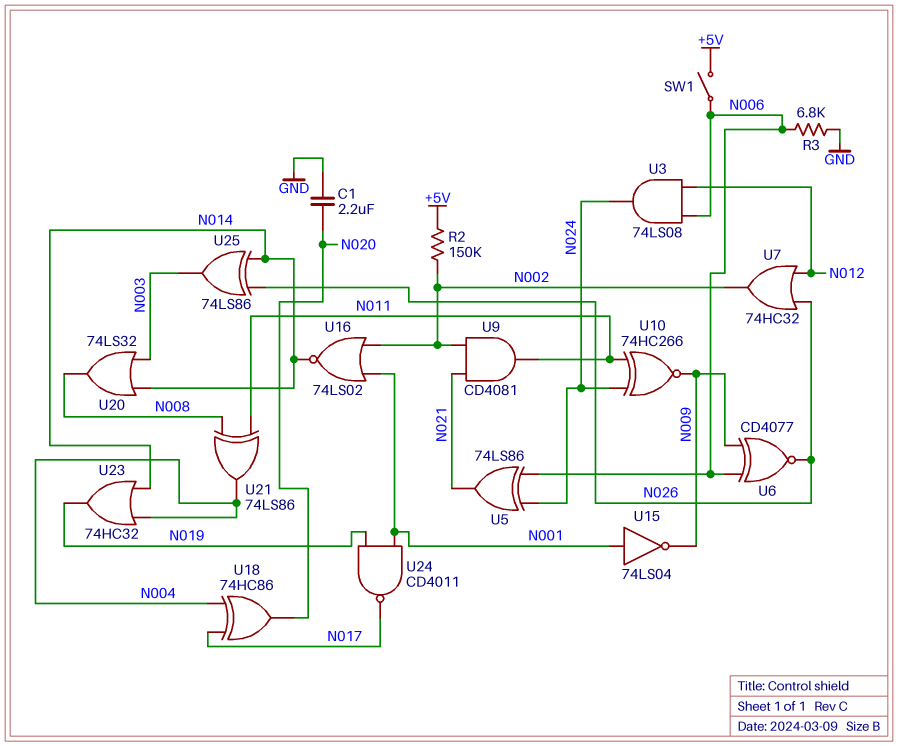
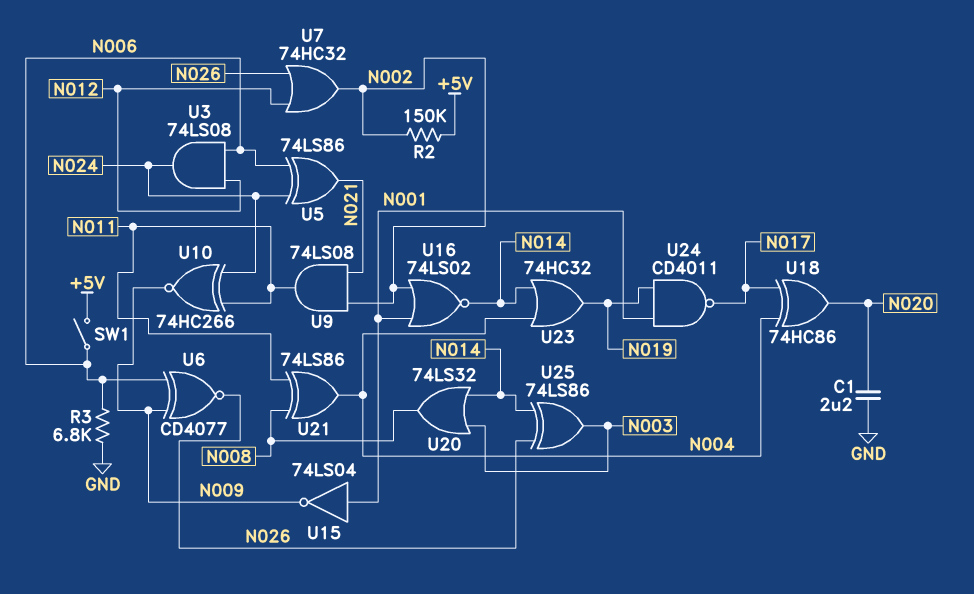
U9: AND CD4081 (in N002, in N021, out N011) -> AND 74LS08 (in N002, in N021, out N011)

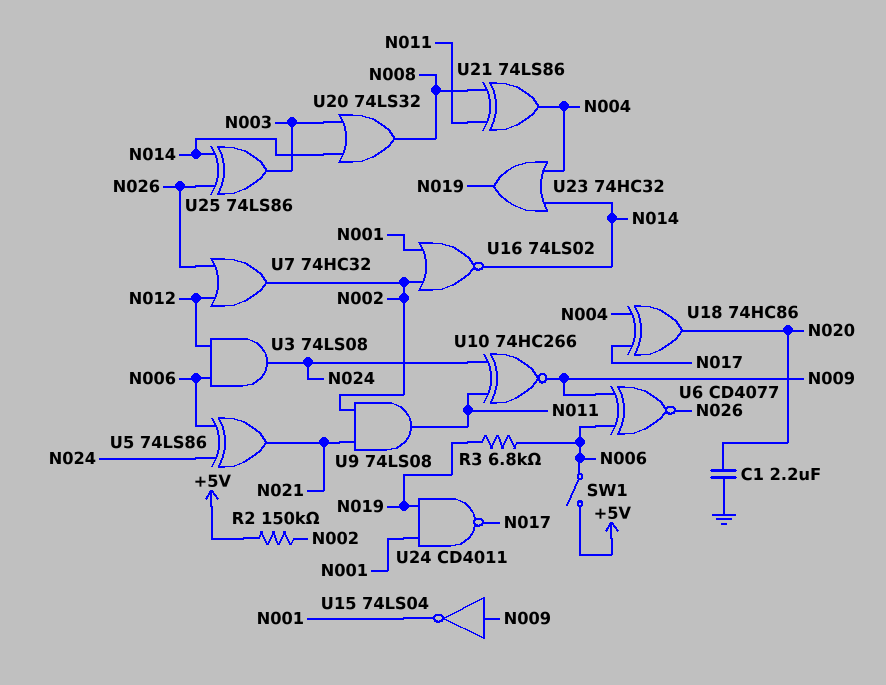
R3: 6.8k (GND, N006) -> 6.8k (N006, N019)
U15: NOT 74LS04 (in N001, out N009) -> NOT 74LS04 (in N009, out N001)

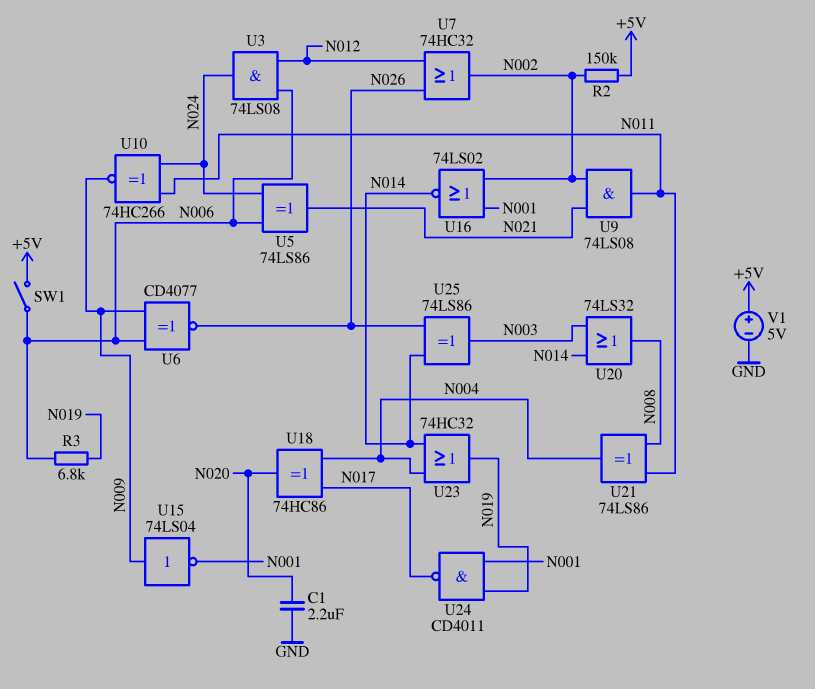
V1: none -> 5V (plus +5V, minus GND)

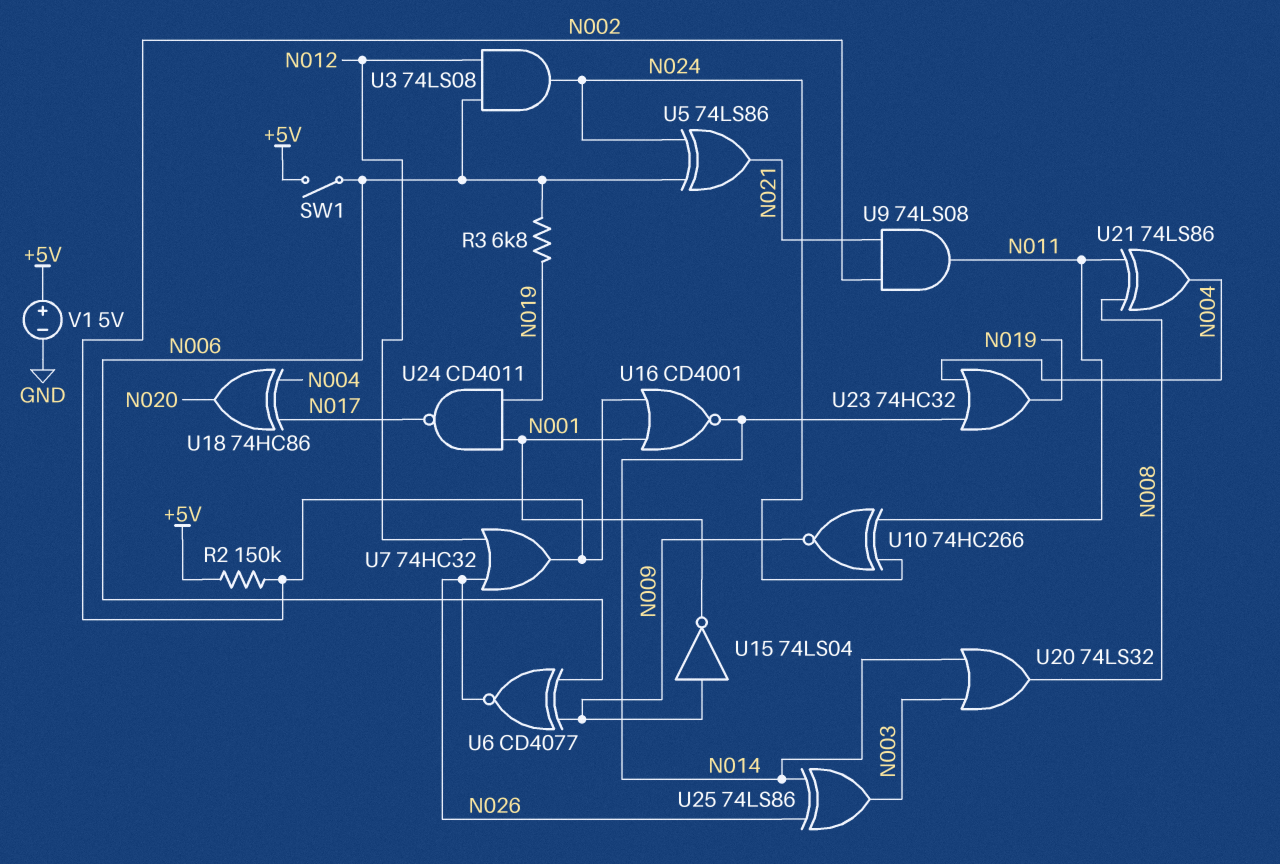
C1: 2.2uF (GND, N020) -> none
U16: NOR 74LS02 (in N001, in N002, out N014) -> NOR CD4001 (in N001, in N002, out N014)

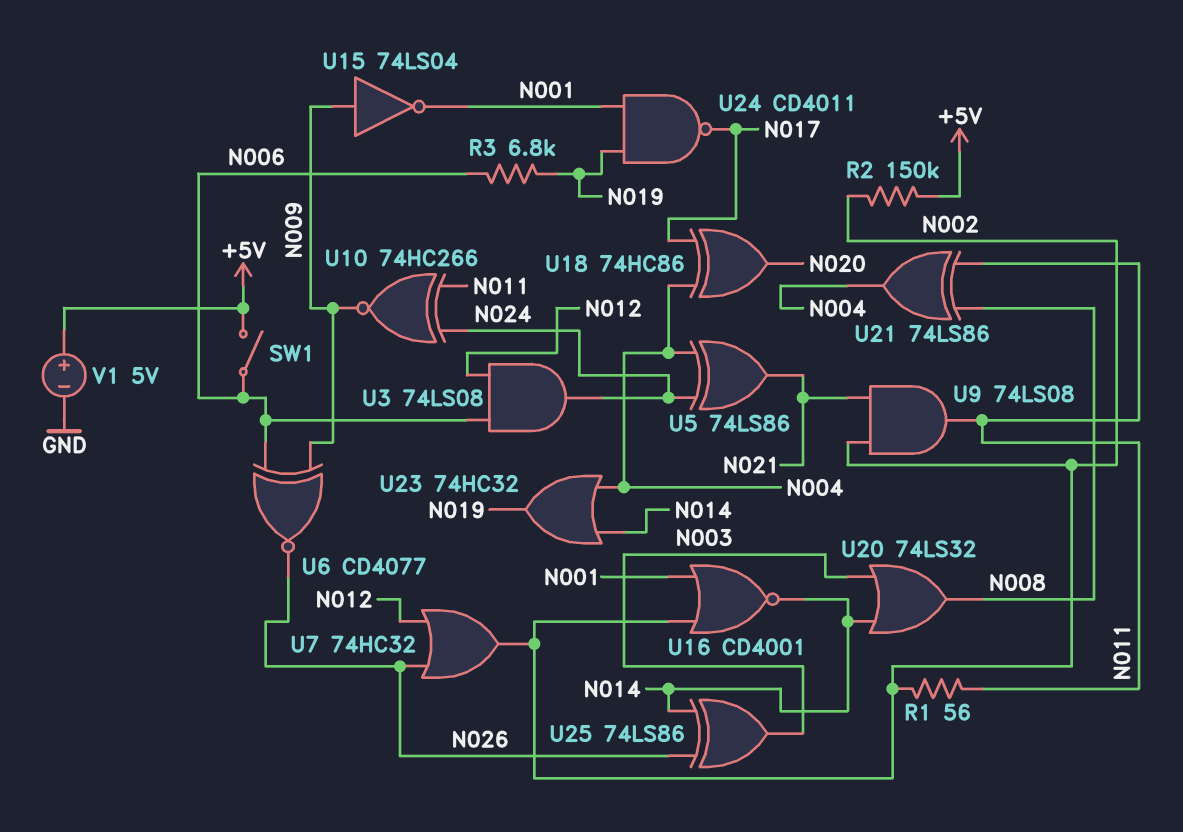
R1: none -> 56 (N002, N011)
U5: XOR 74LS86 (in N006, in N024, out N021) -> XOR 74LS86 (in N004, in N024, out N021)

